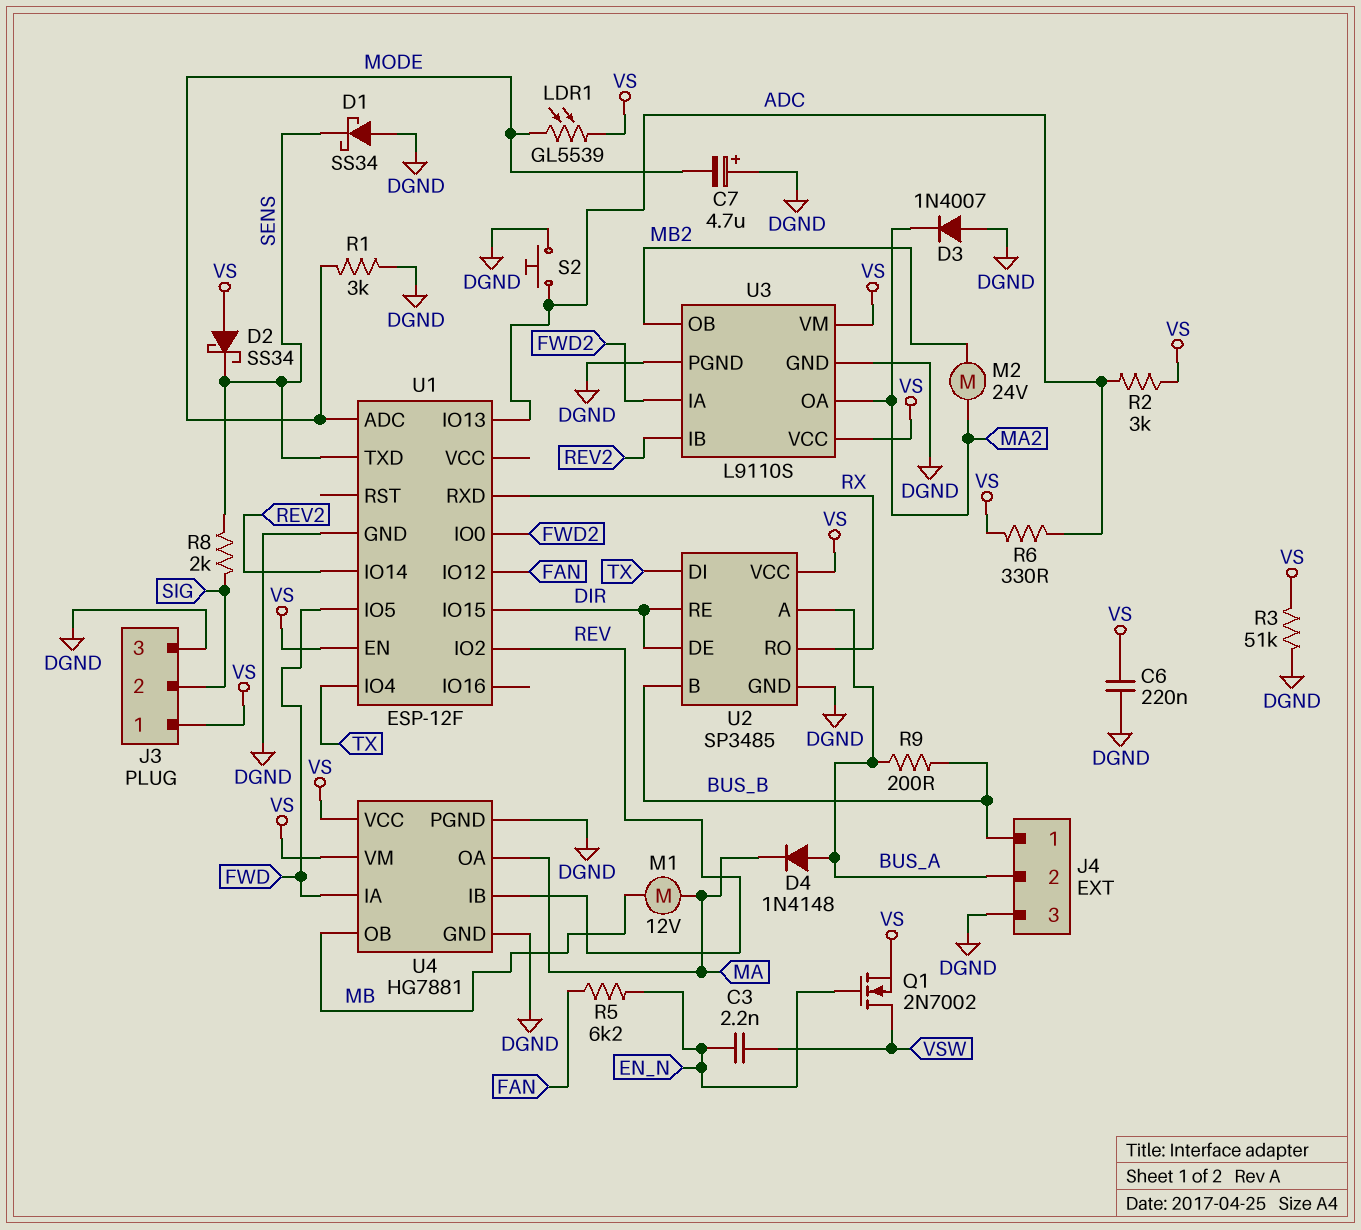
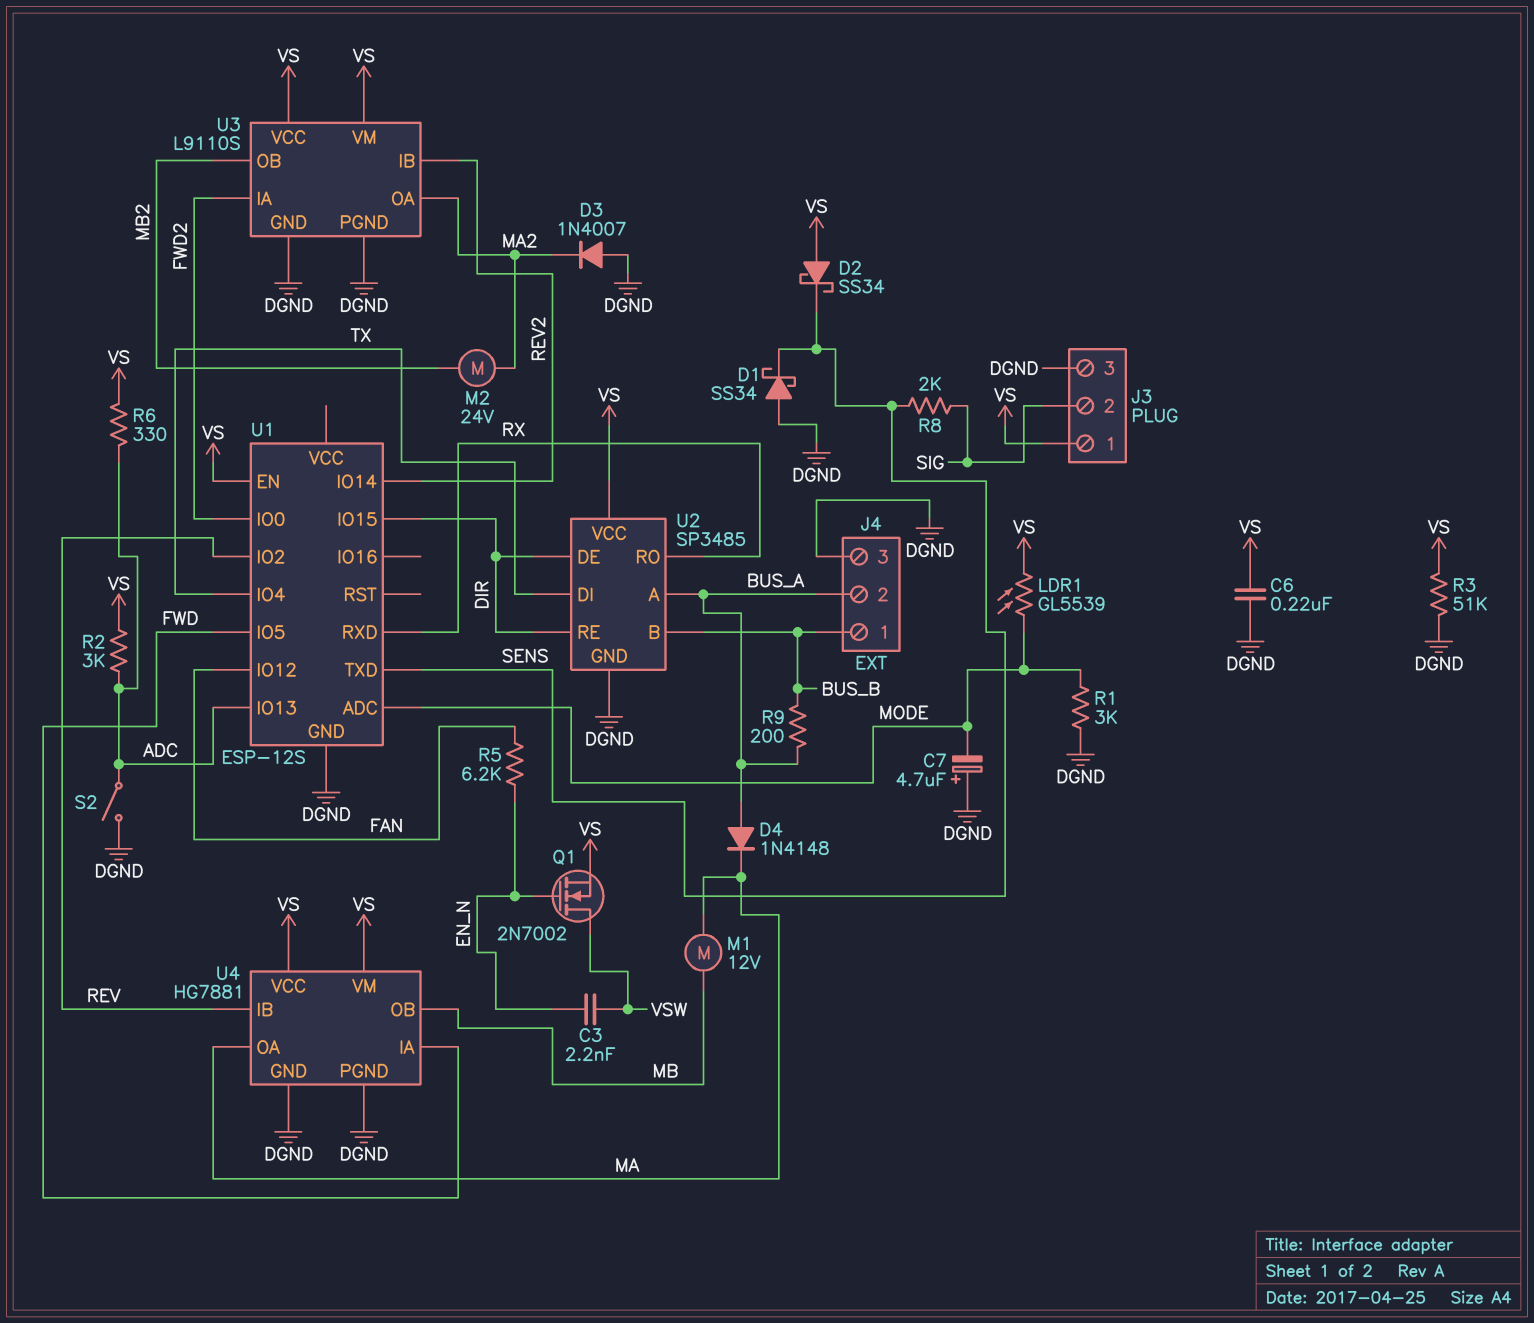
S2: button (ADC, DGND) -> switch (ADC, DGND)
U1: ESP-12F -> ESP-12S

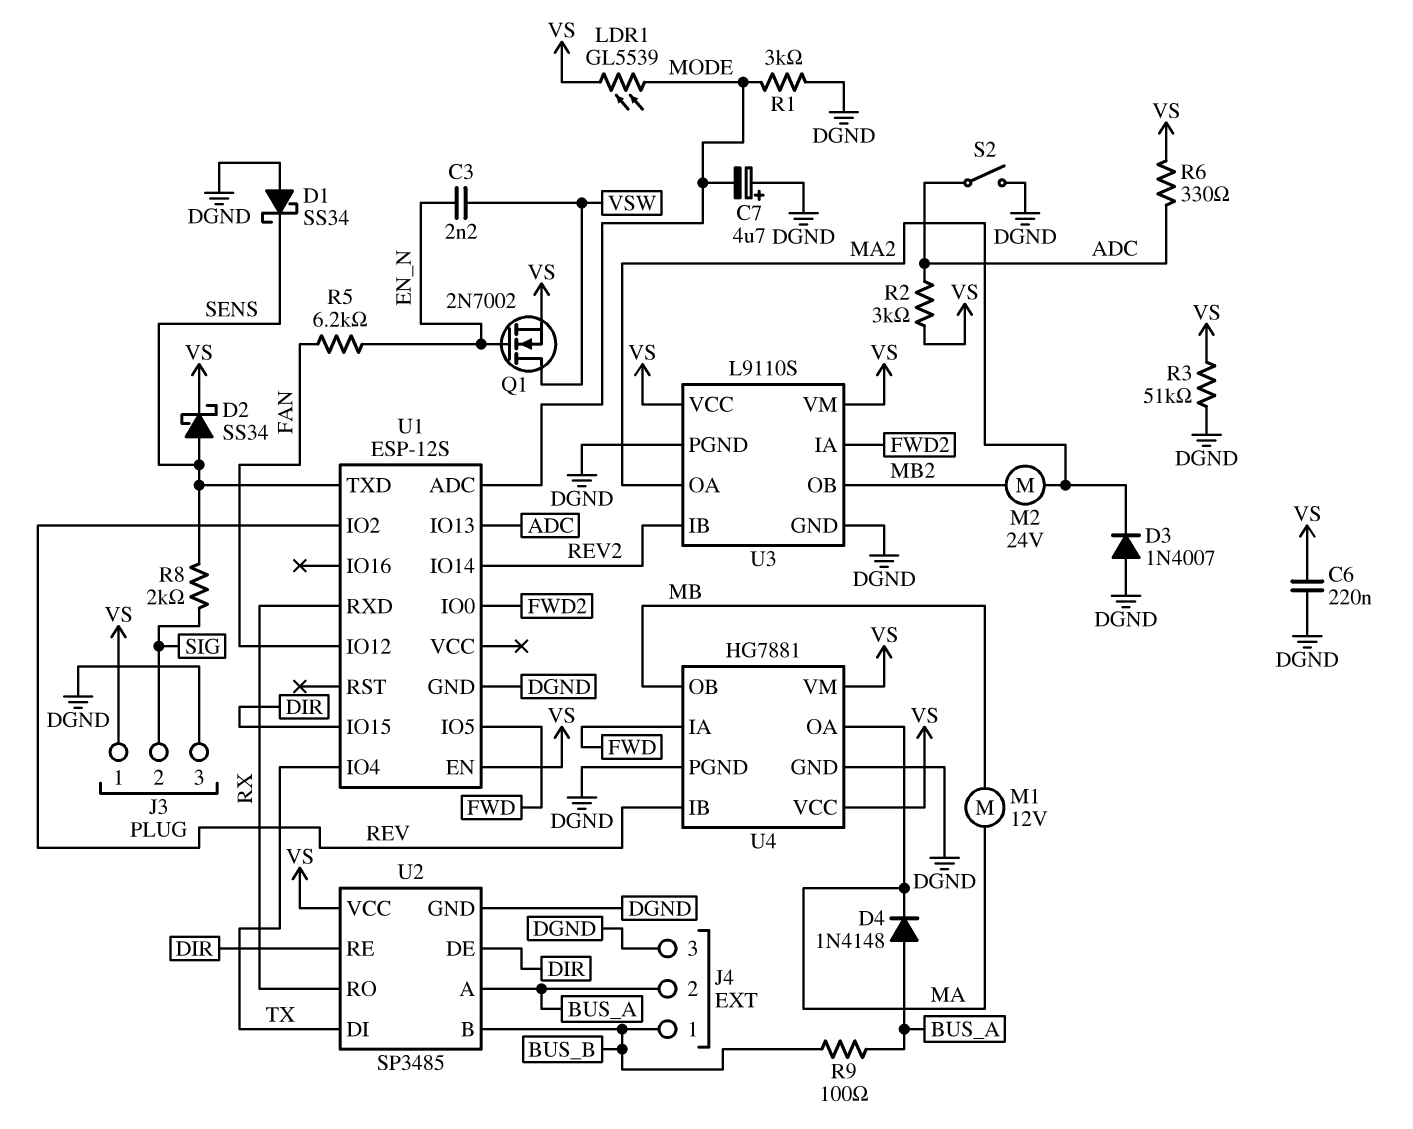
D2: schottky SS34 (A VS, K SENS) -> schottky SS34 (A SENS, K VS)
R9: 200 (BUS_A, BUS_B) -> 100 (BUS_A, BUS_B)

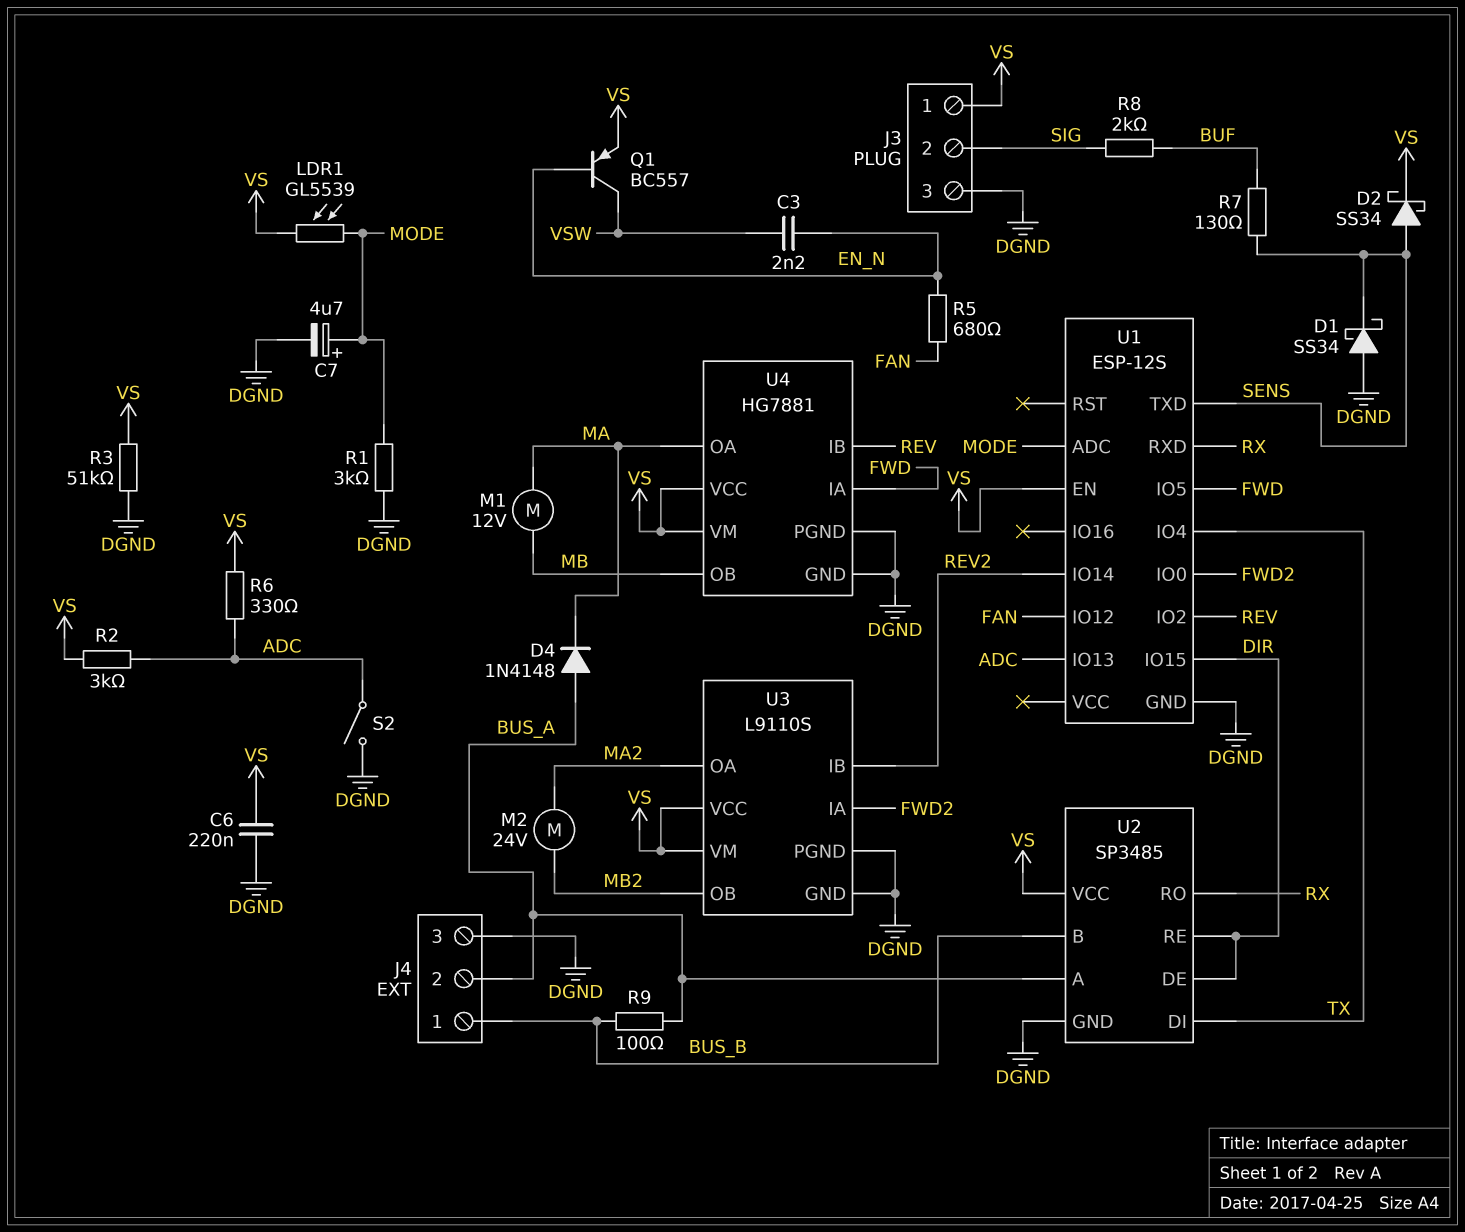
C7: 4.7uF (plus DGND, minus MODE) -> 4.7uF (plus MODE, minus DGND)
D3: diode 1N4007 (A DGND, K MA2) -> none
Q1: NMOS 2N7002 (G EN_N, D VSW, S VS) -> PNP BC557 (B EN_N, C VSW, E VS)
R5: 6.2k (EN_N, FAN) -> 680 (EN_N, FAN)
R7: none -> 130 (BUF, SENS)
R8: 2k (SENS, SIG) -> 2k (BUF, SIG)

